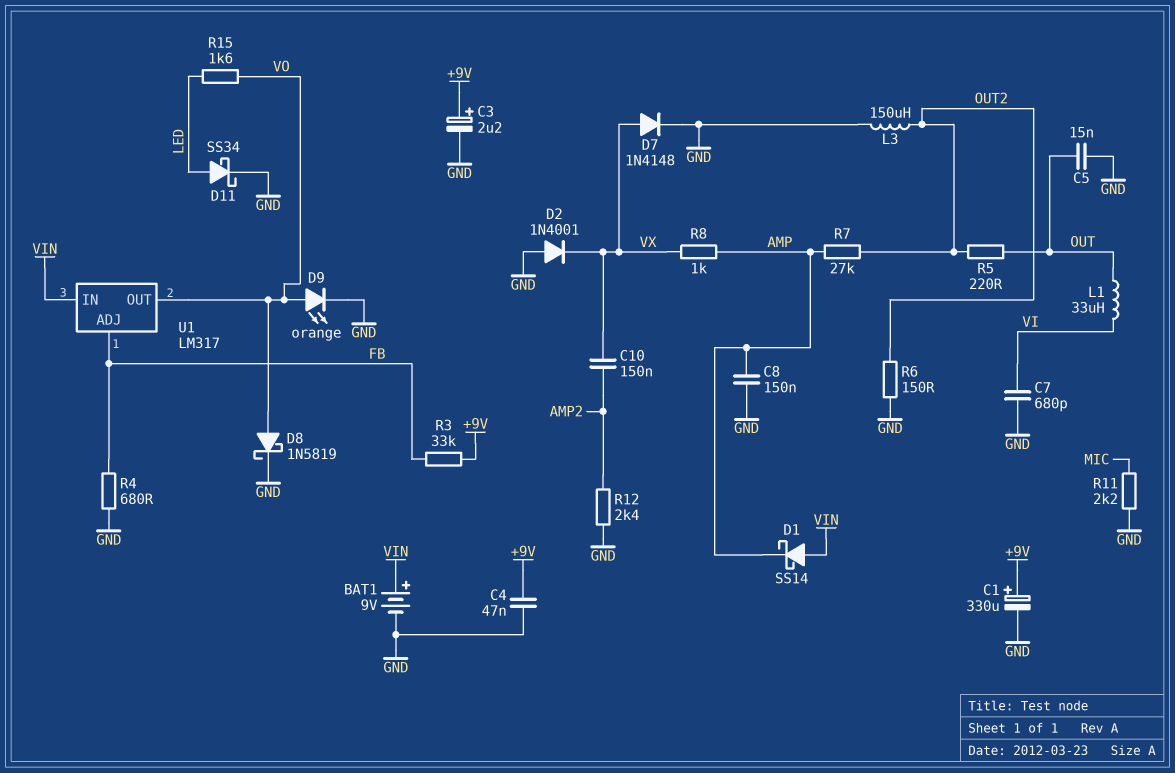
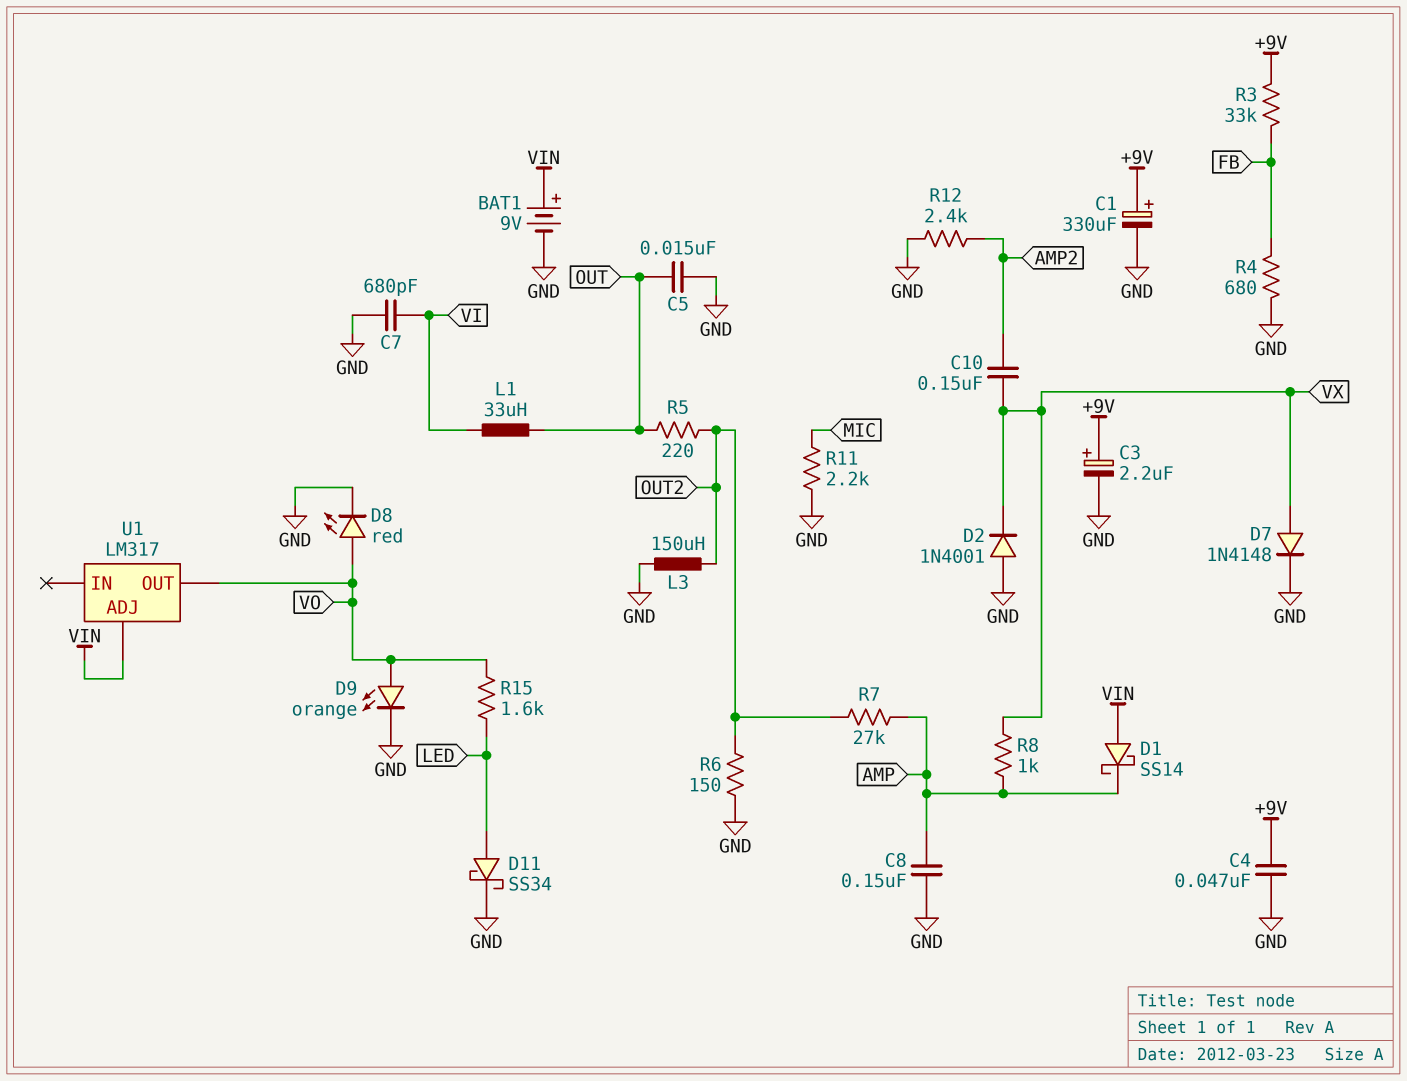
D8: schottky 1N5819 (A VO, K GND) -> LED red (A VO, K GND)
U1 pin ADJ: FB -> VIN
U1 pin IN: VIN -> none

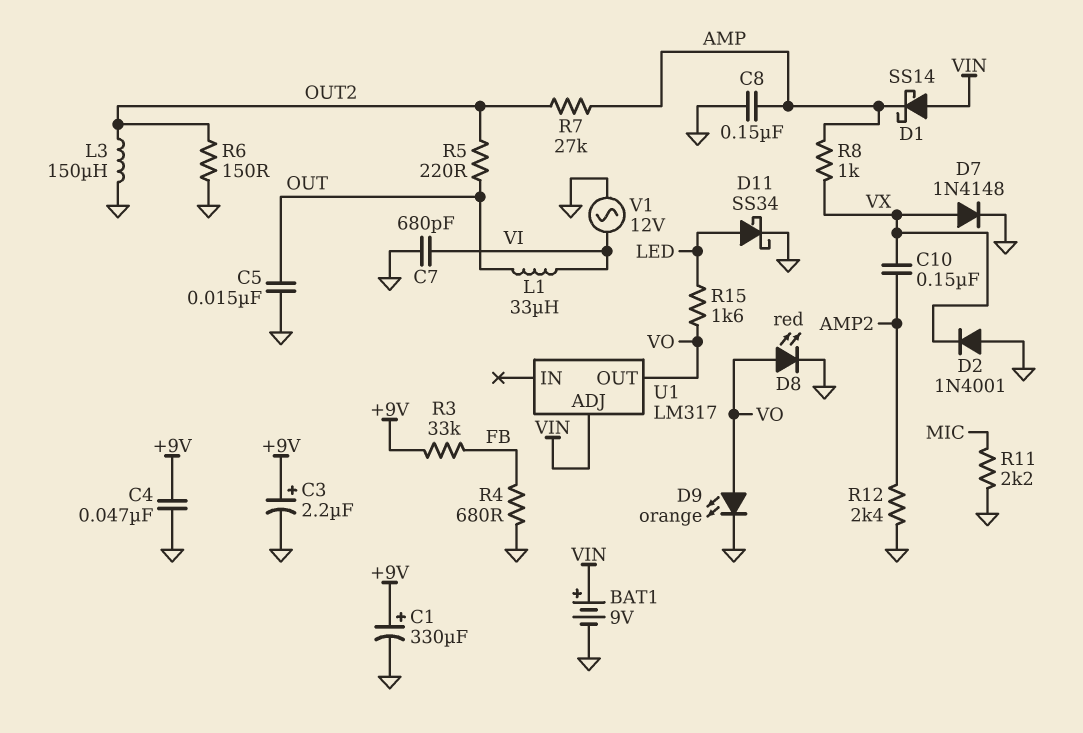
V1: none -> AC 12V (GND, VI)

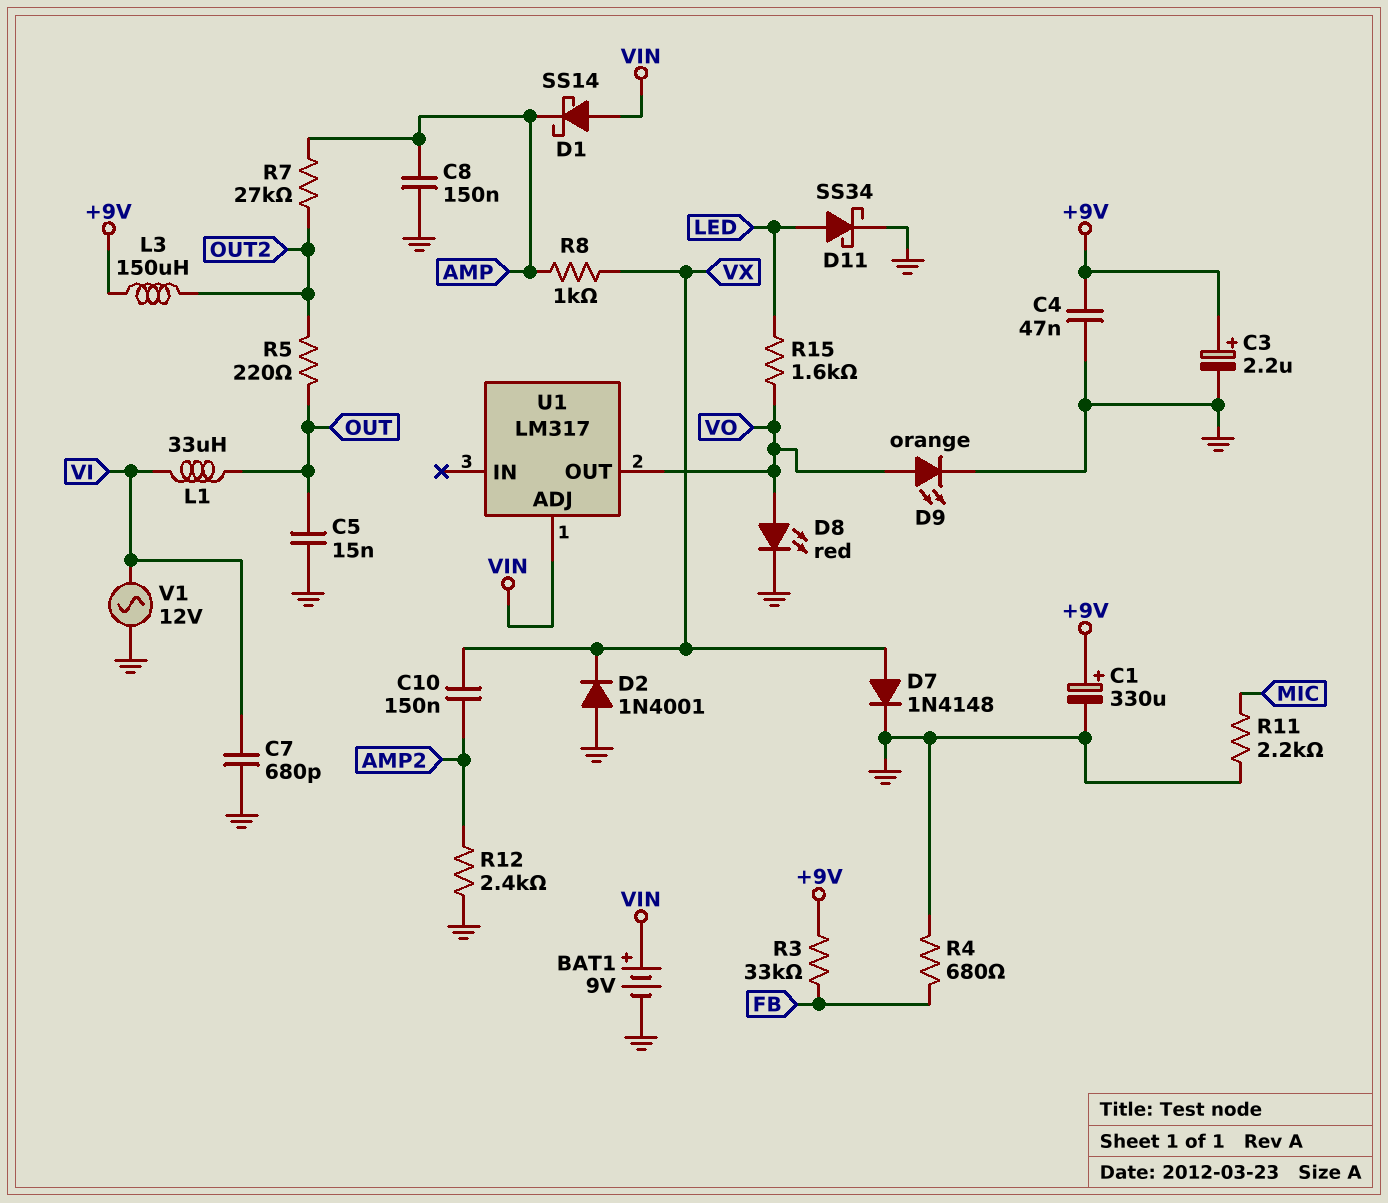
L3: 150uH (GND, OUT2) -> 150uH (+9V, OUT2)
R6: 150 (GND, OUT2) -> none

